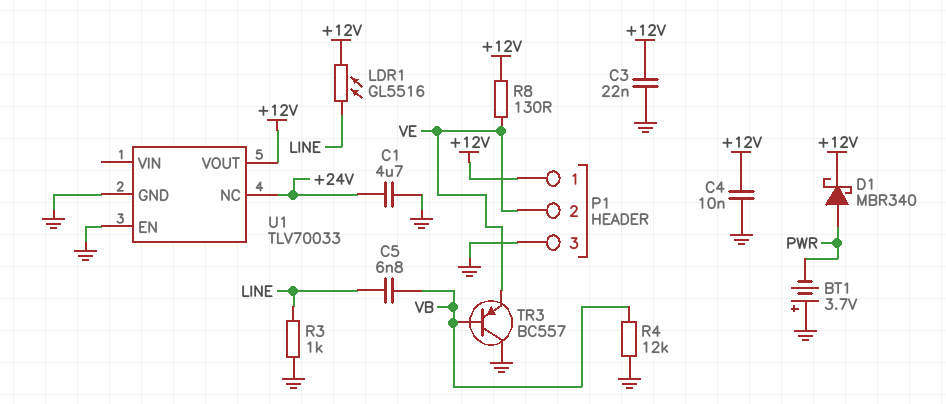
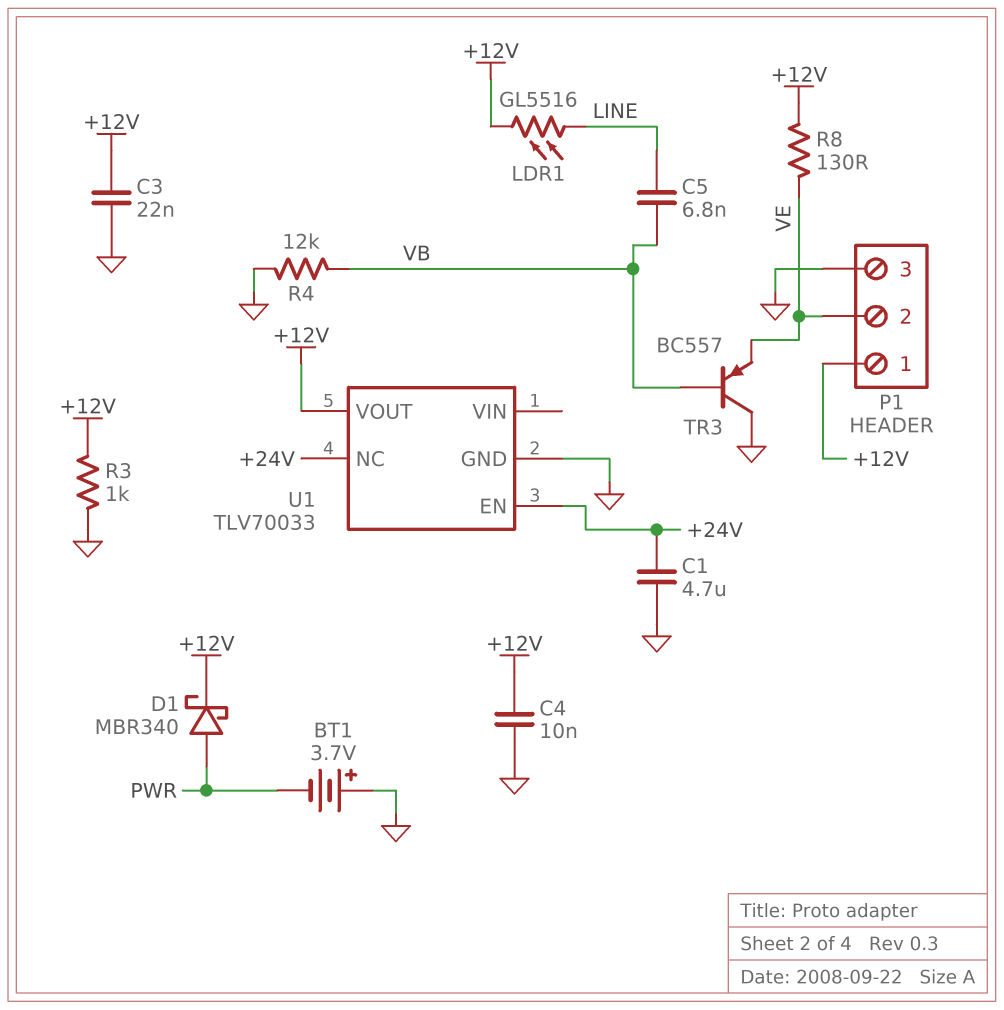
R3: 1k (GND, LINE) -> 1k (+12V, GND)
U1 pin EN: GND -> +24V

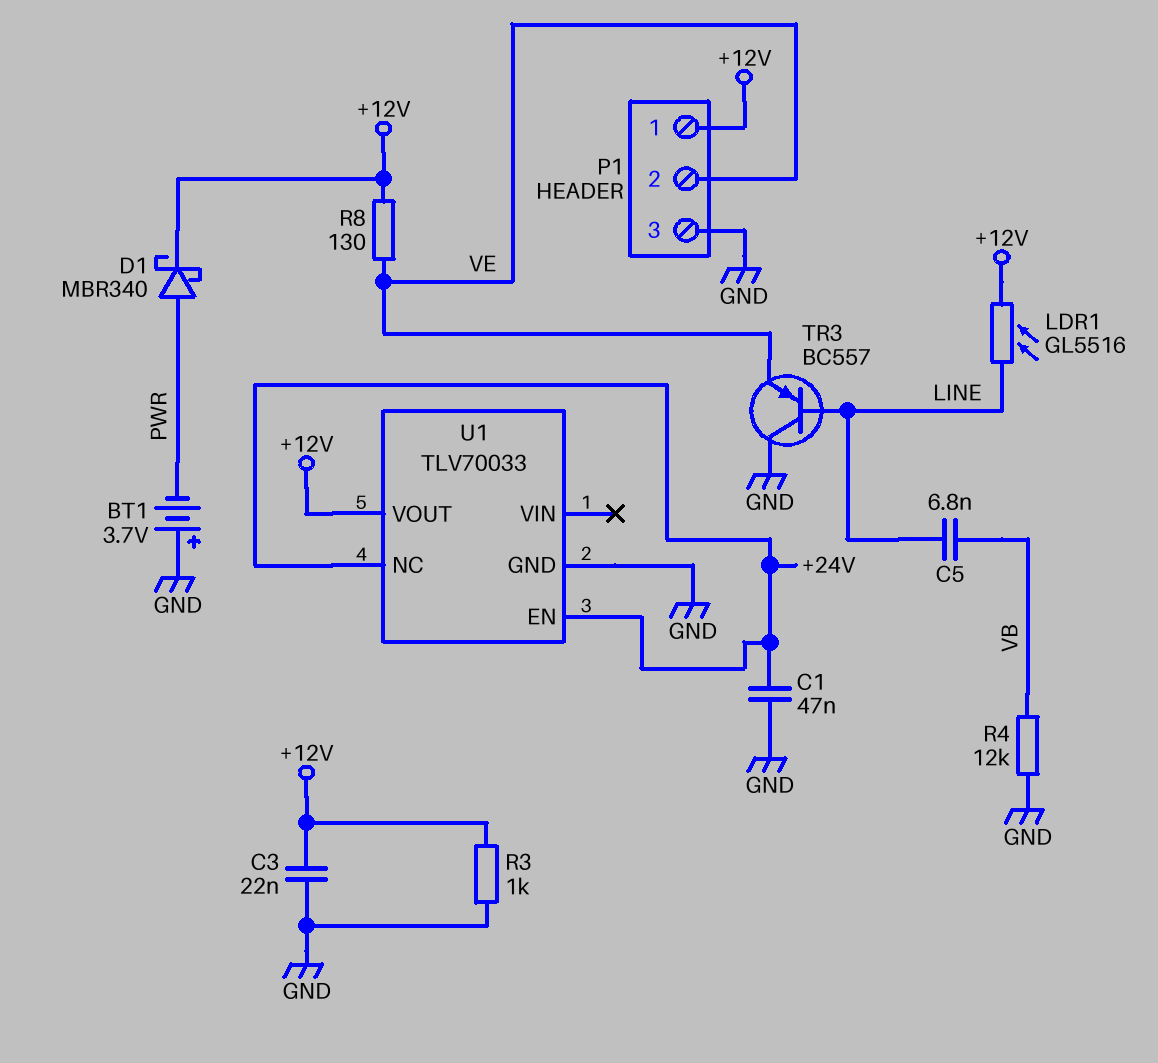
C1: 4.7uF (+24V, GND) -> 47nF (+24V, GND)
C4: 10nF (+12V, GND) -> none
TR3: PNP BC557 (B VB, C GND, E VE) -> PNP BC557 (B LINE, C GND, E VE)

